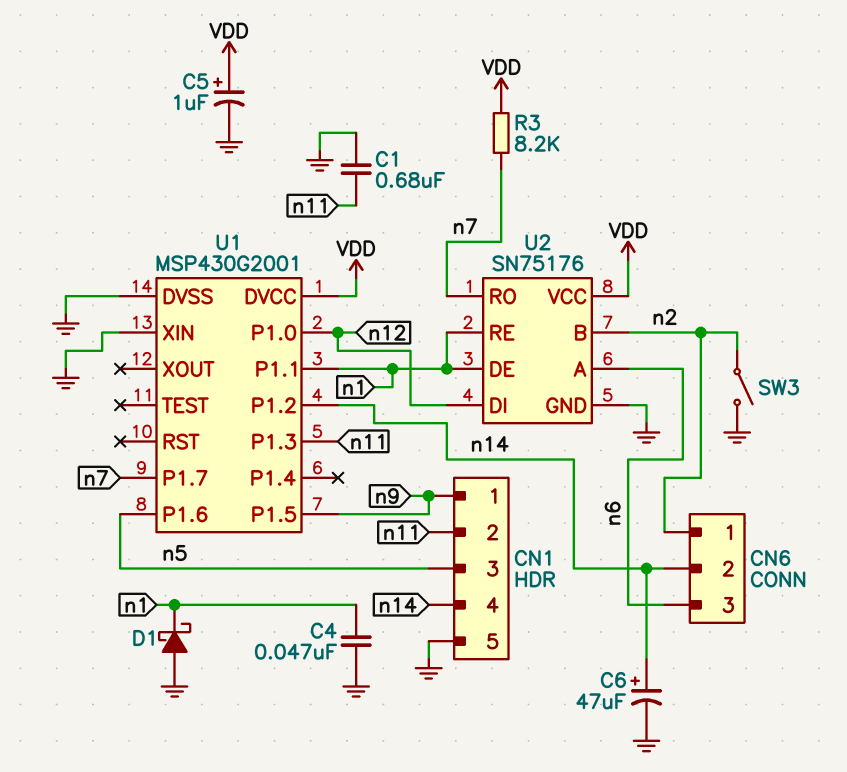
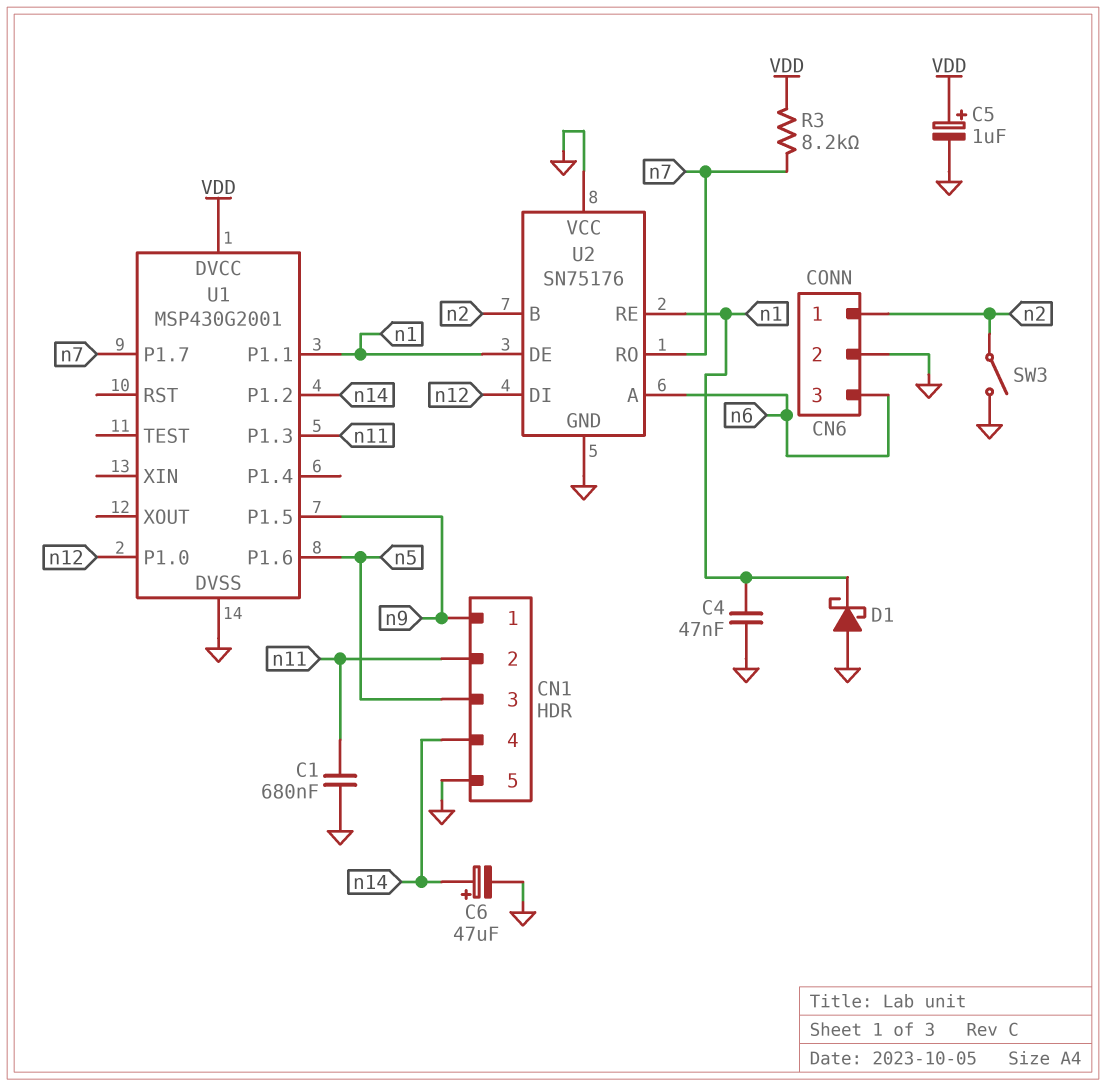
CN6 pin 2: n14 -> GND
U1 pin XIN: GND -> none
U2 pin VCC: VDD -> GND

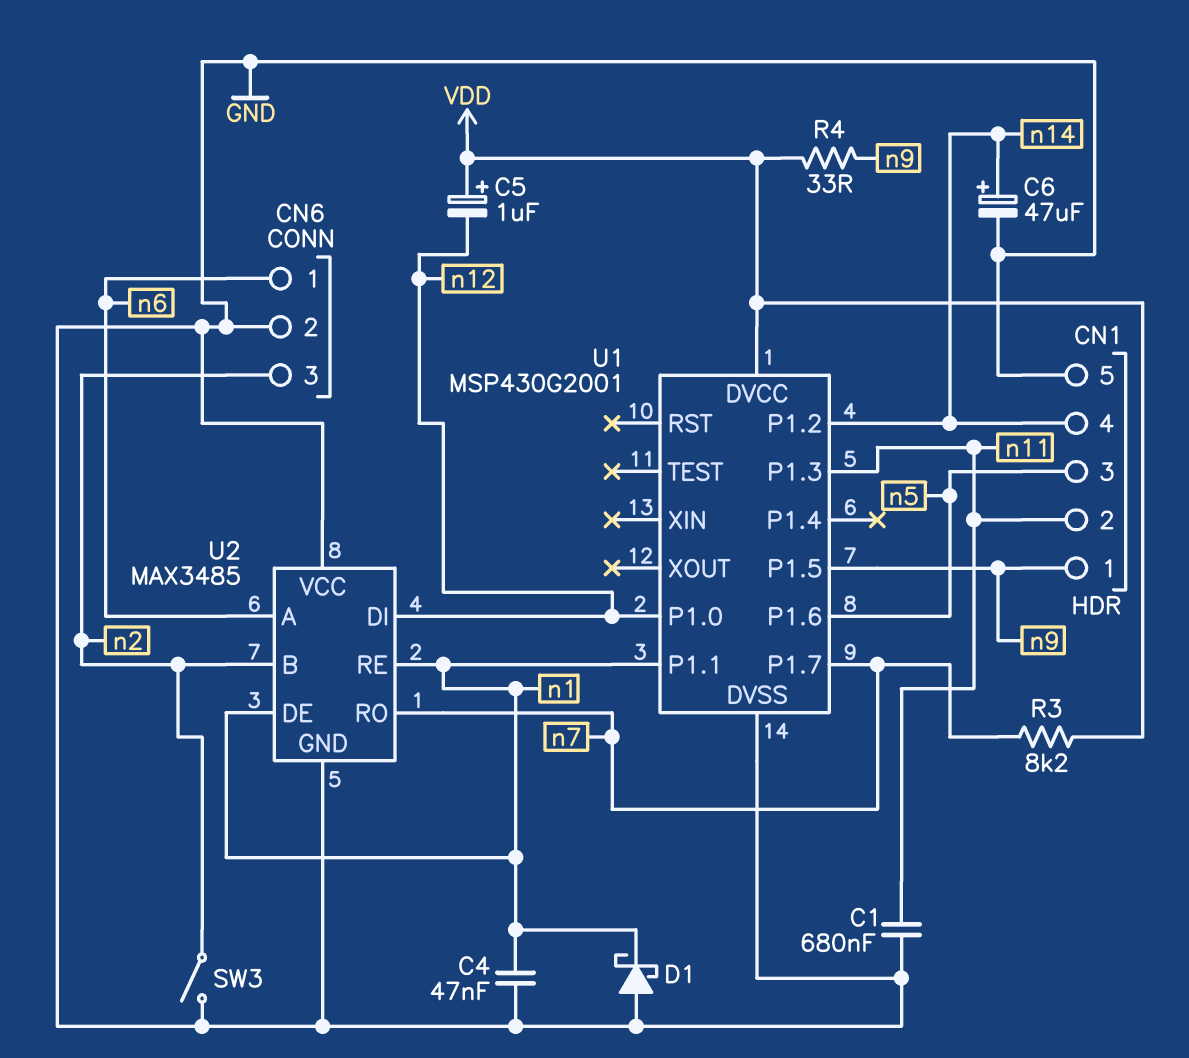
C5: 1uF (plus VDD, minus GND) -> 1uF (plus VDD, minus n12)
CN6 pin 1: n2 -> n6
CN6 pin 3: n6 -> n2
R4: none -> 33 (VDD, n9)
U2: SN75176 -> MAX3485

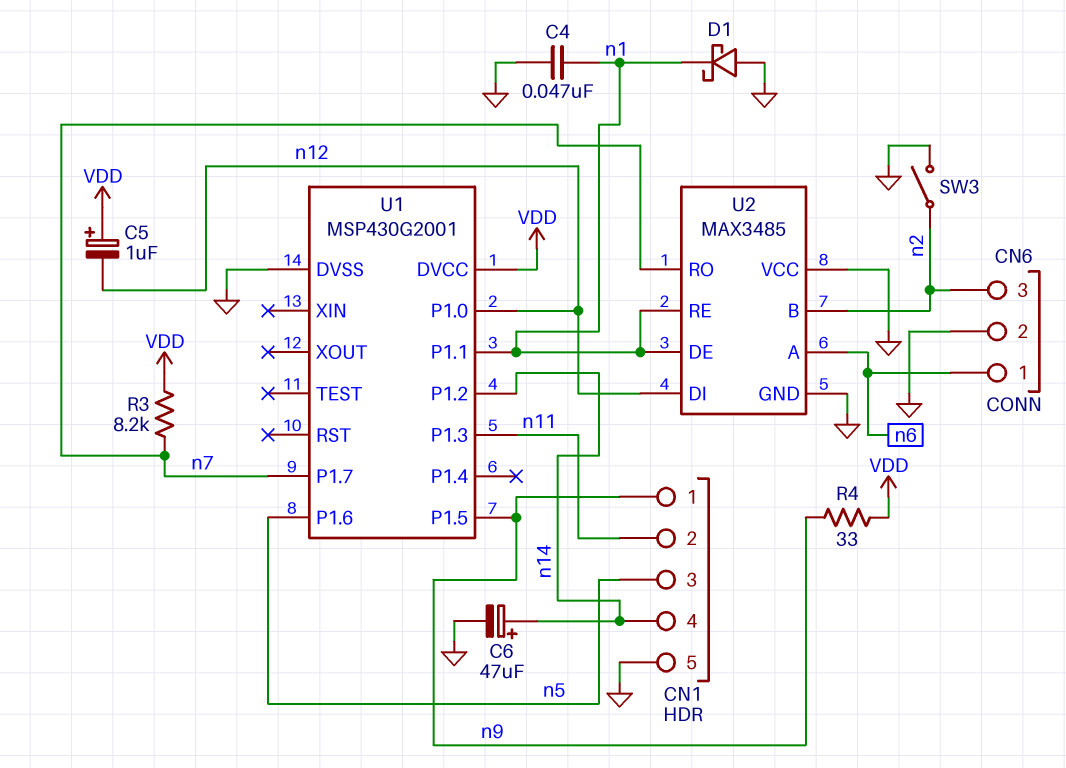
C1: 680nF (GND, n11) -> none

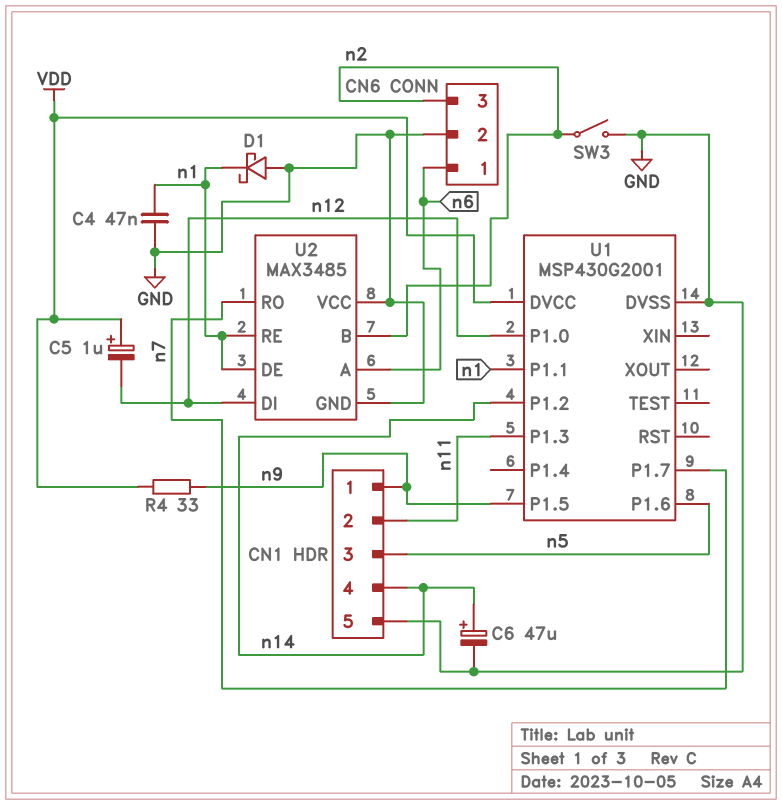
R3: 8.2k (VDD, n7) -> none

